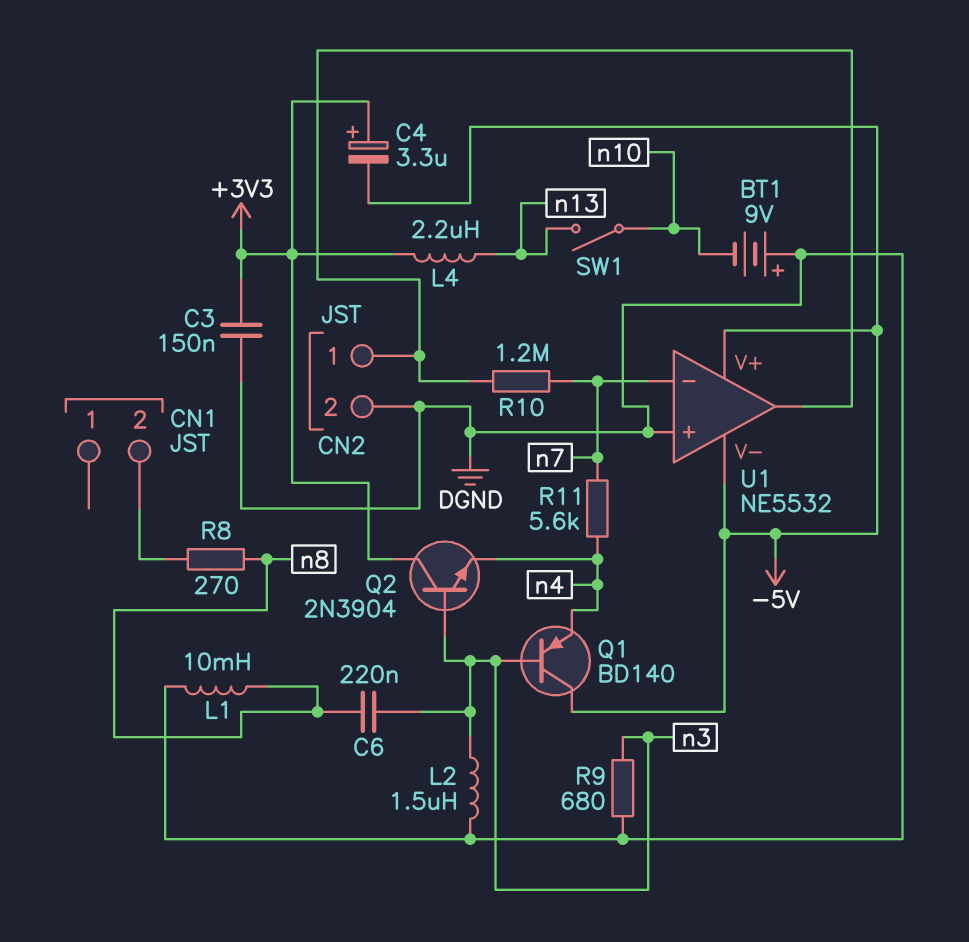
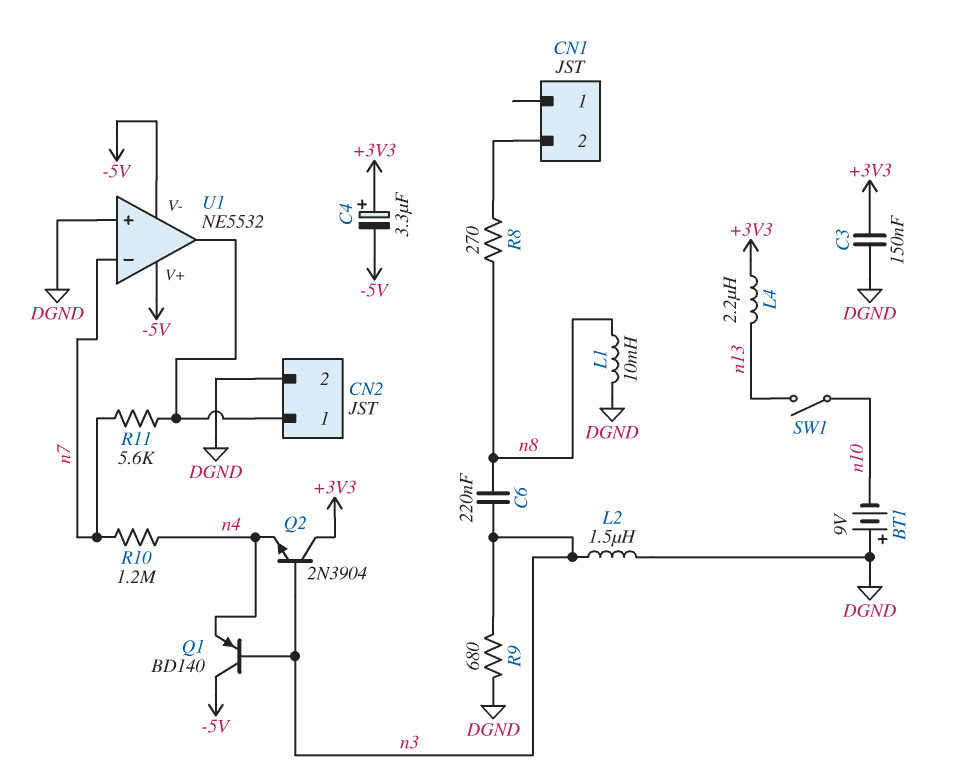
R10: 1.2M (CN2/1, n7) -> 1.2M (n4, n7)
R11: 5.6k (n4, n7) -> 5.6k (CN2/1, n7)

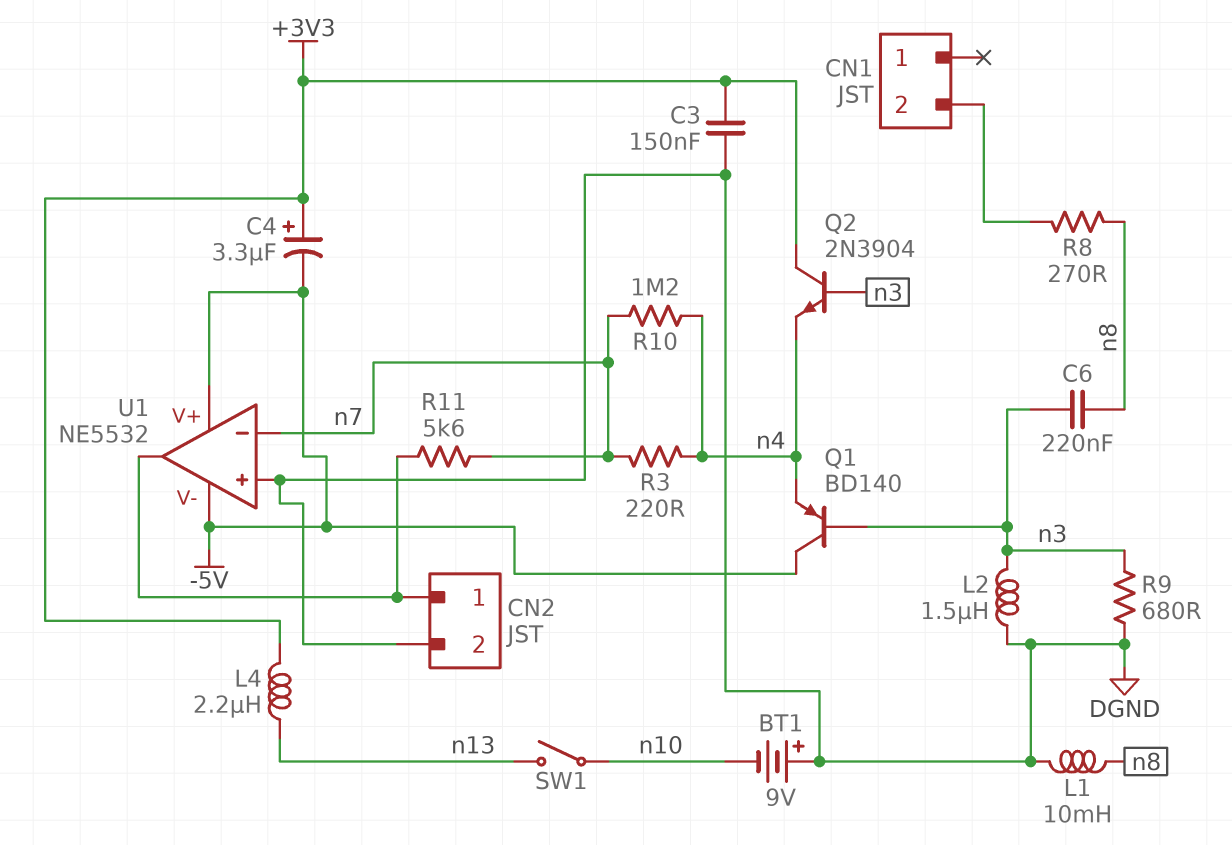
R3: none -> 220 (n4, n7)

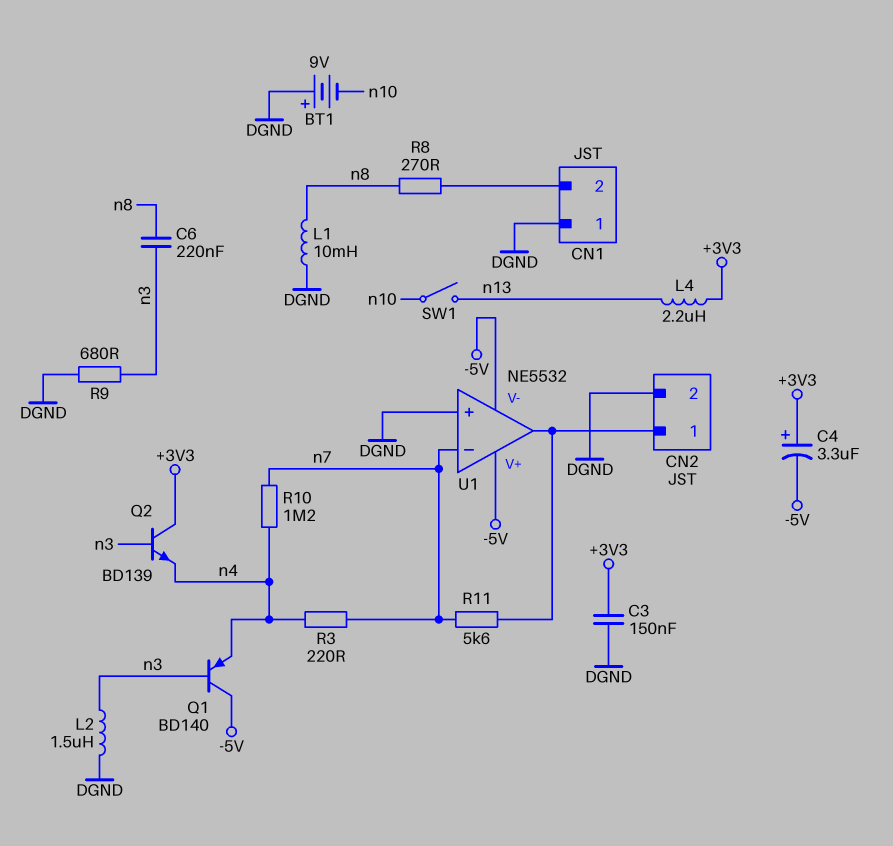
CN1 pin 1: none -> DGND
Q2: NPN 2N3904 (B n3, C +3V3, E n4) -> NPN BD139 (B n3, C +3V3, E n4)

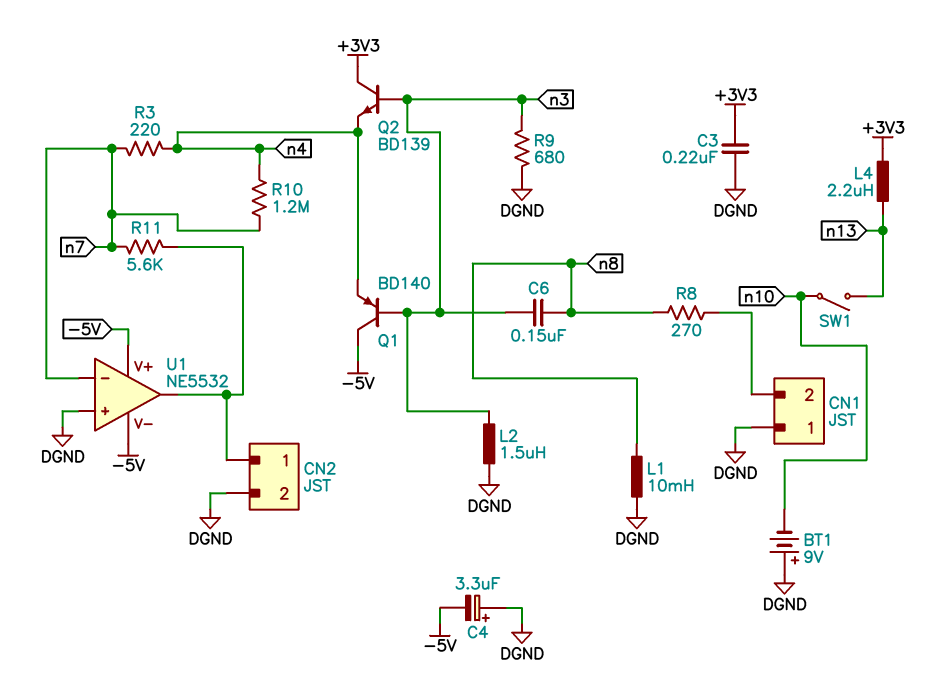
C3: 150nF (+3V3, DGND) -> 220nF (+3V3, DGND)
C4: 3.3uF (plus +3V3, minus -5V) -> 3.3uF (plus DGND, minus -5V)
C6: 220nF (n3, n8) -> 150nF (n3, n8)

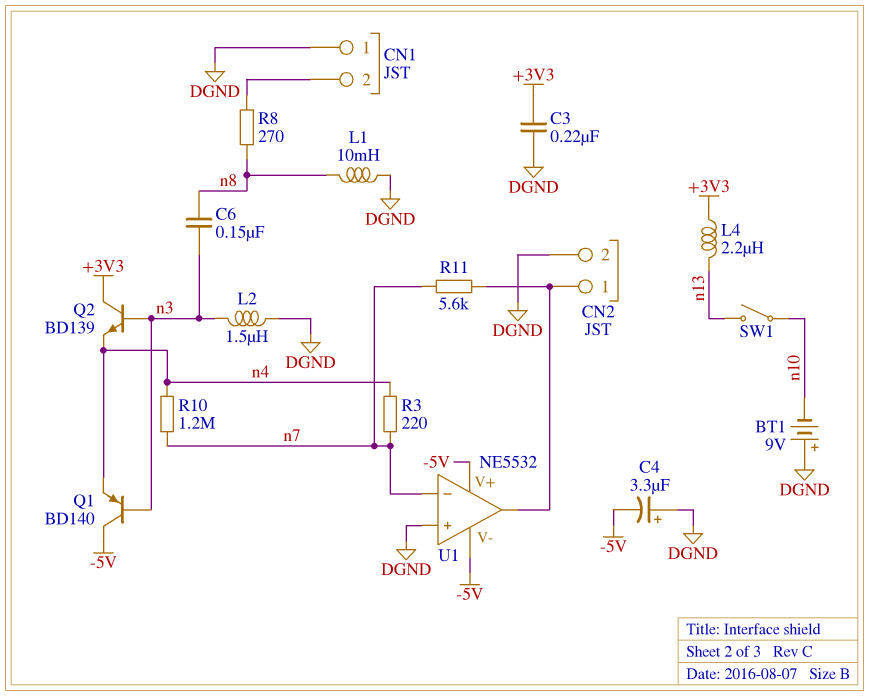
R9: 680 (DGND, n3) -> none

